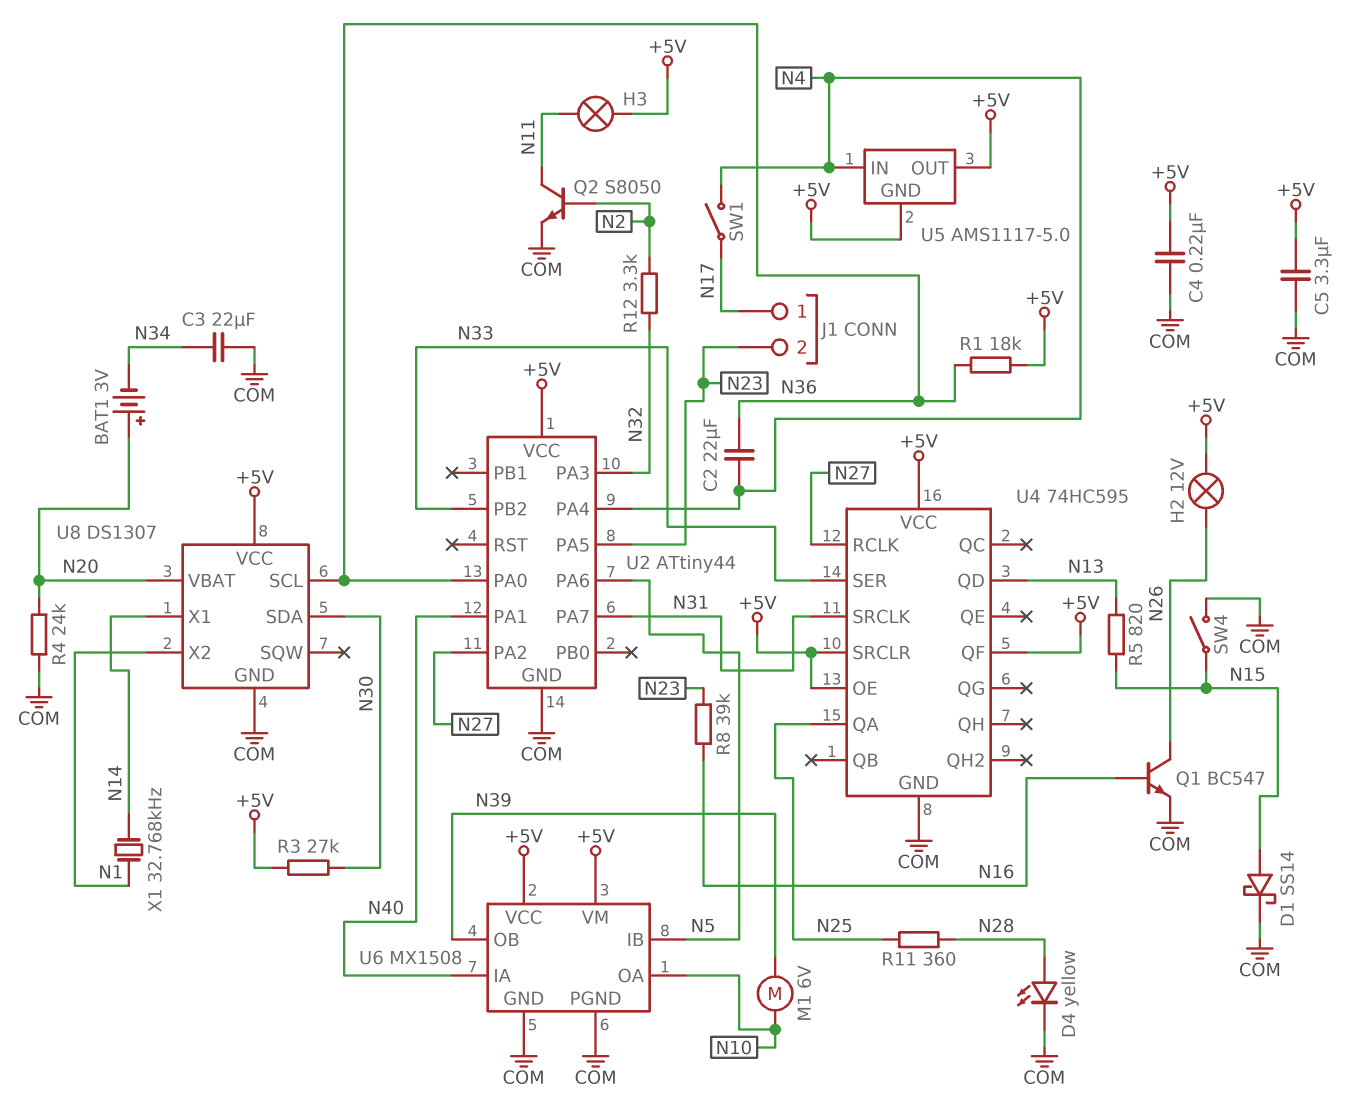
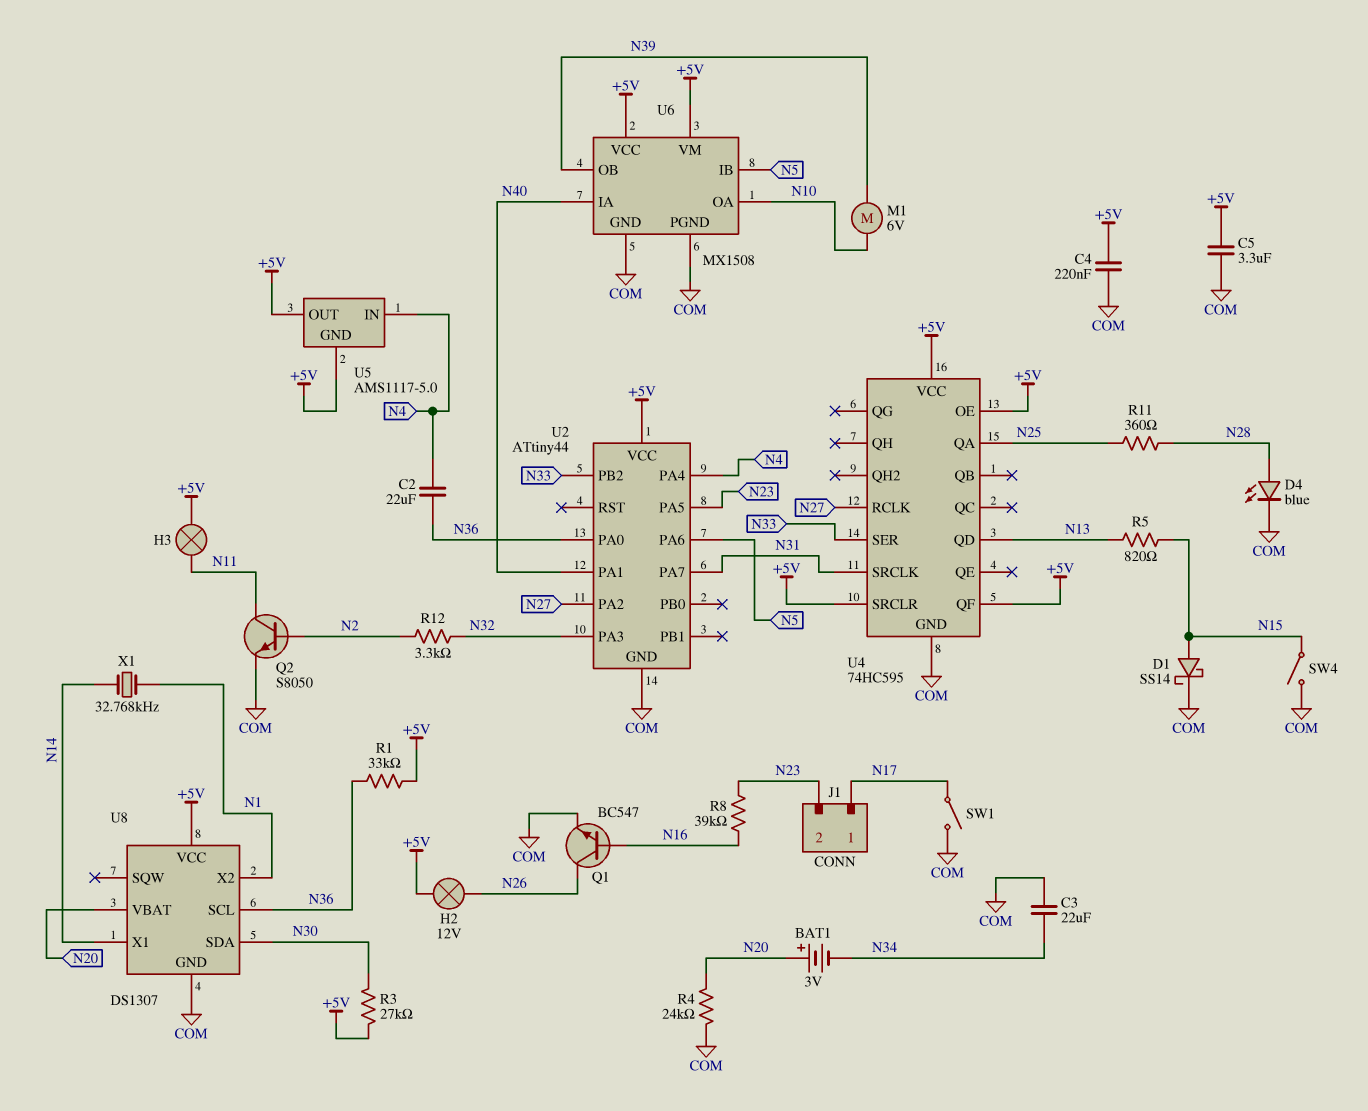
D4: LED yellow (A N28, K COM) -> LED blue (A N28, K COM)
R1: 18k (+5V, N36) -> 33k (+5V, N36)
SW1: switch (N4, N17) -> switch (COM, N17)

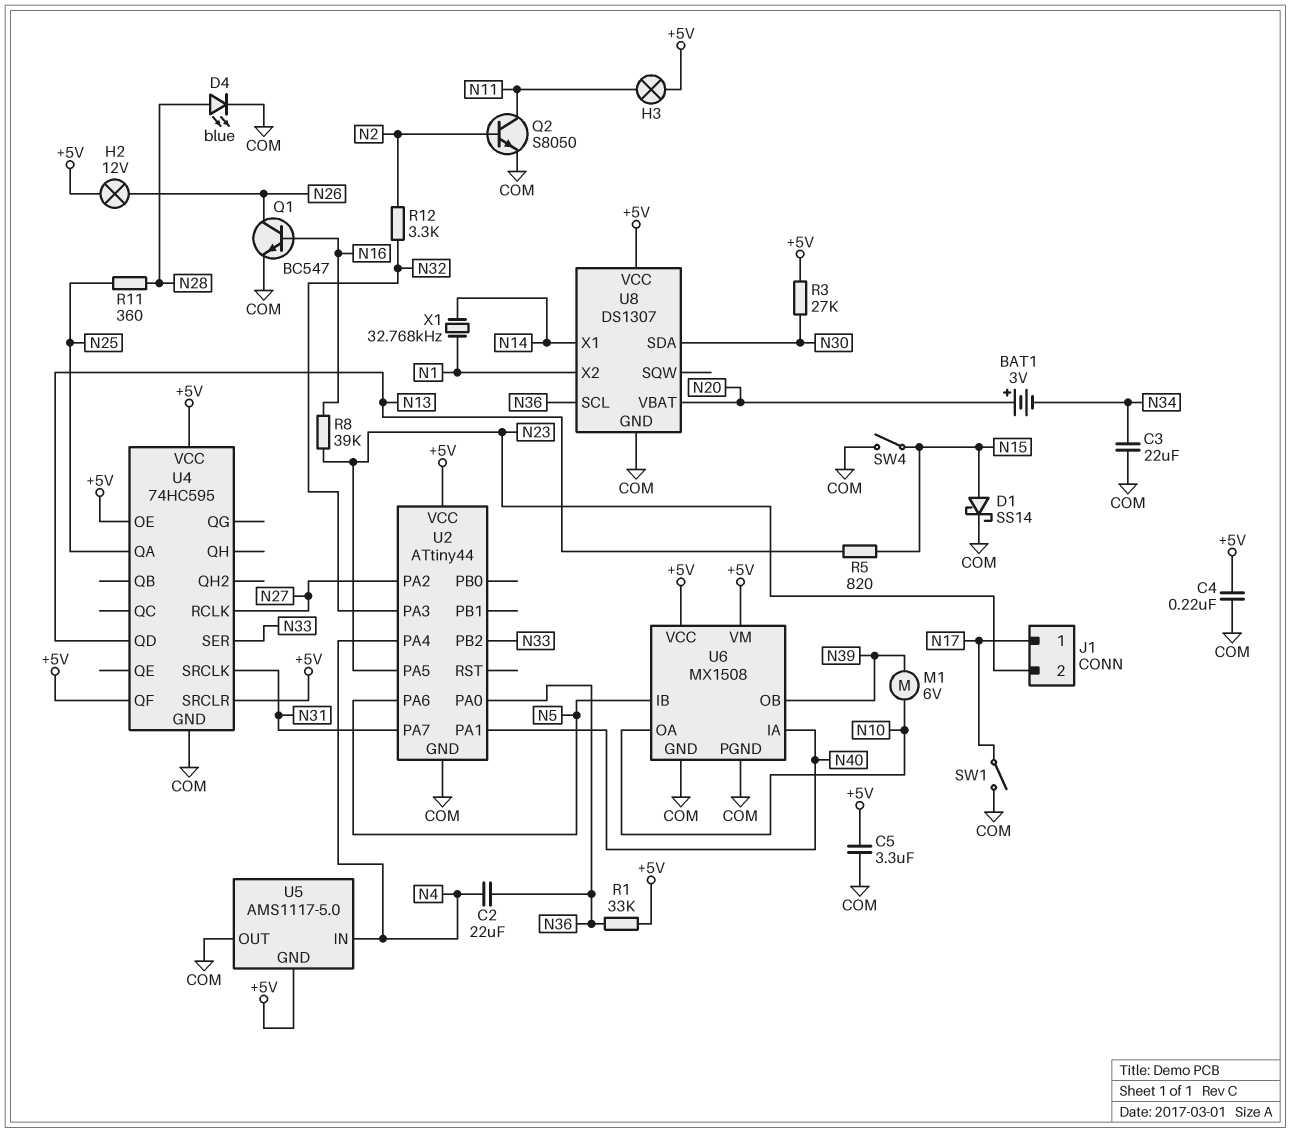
R4: 24k (COM, N20) -> none
U5 pin OUT: +5V -> COM

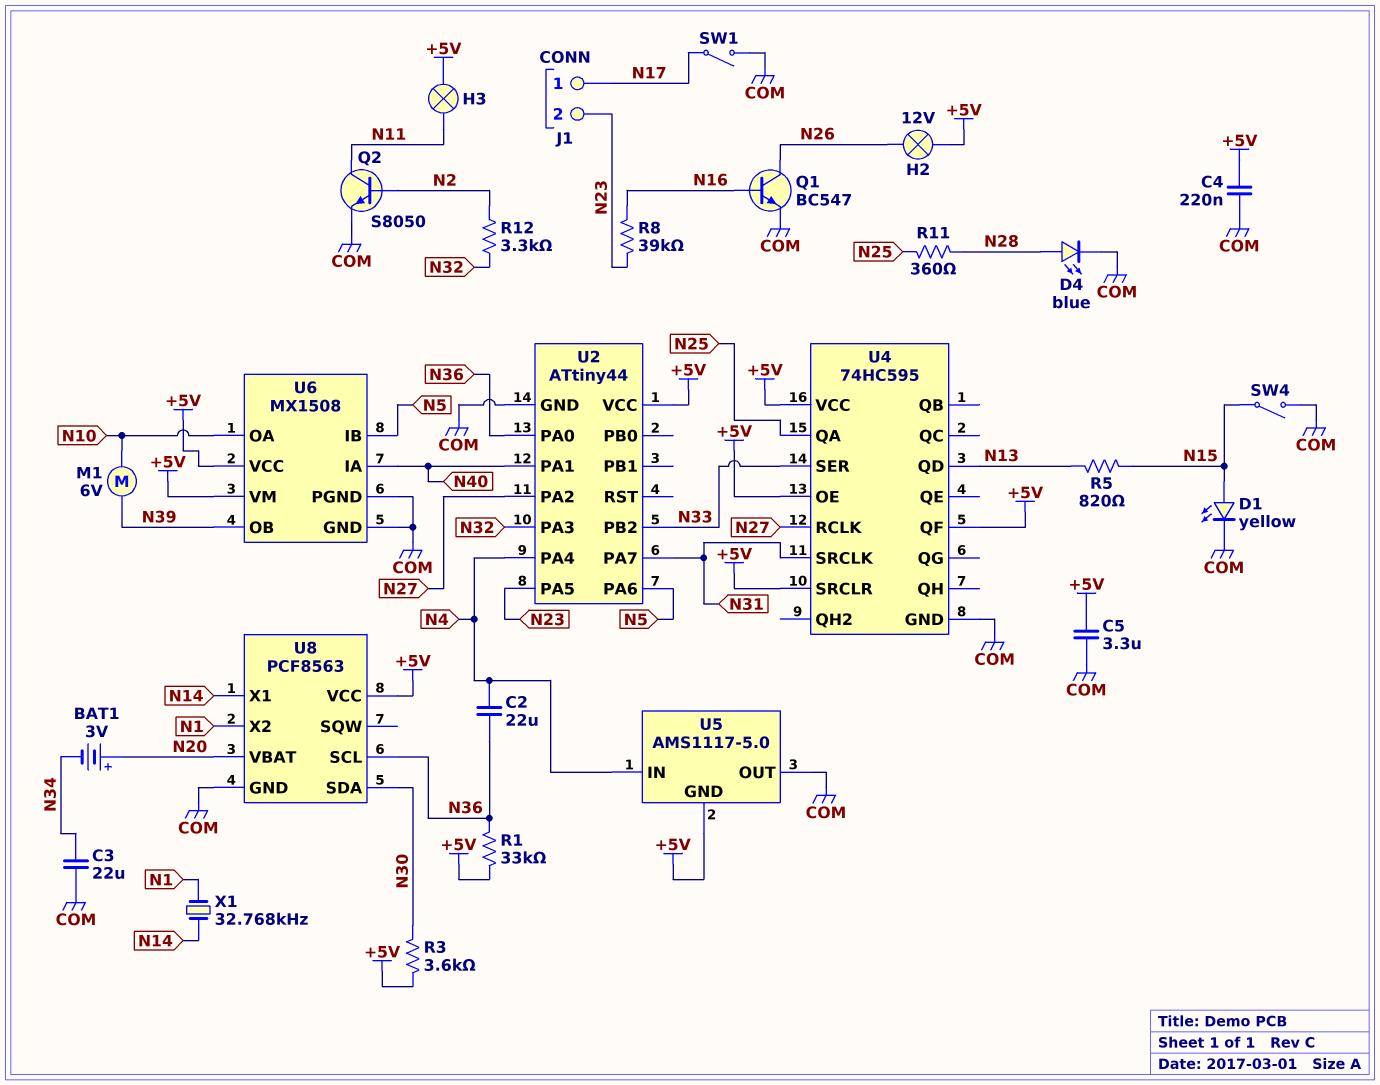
D1: schottky SS14 (A N15, K COM) -> LED yellow (A N15, K COM)
R3: 27k (+5V, N30) -> 3.6k (+5V, N30)
U8: DS1307 -> PCF8563

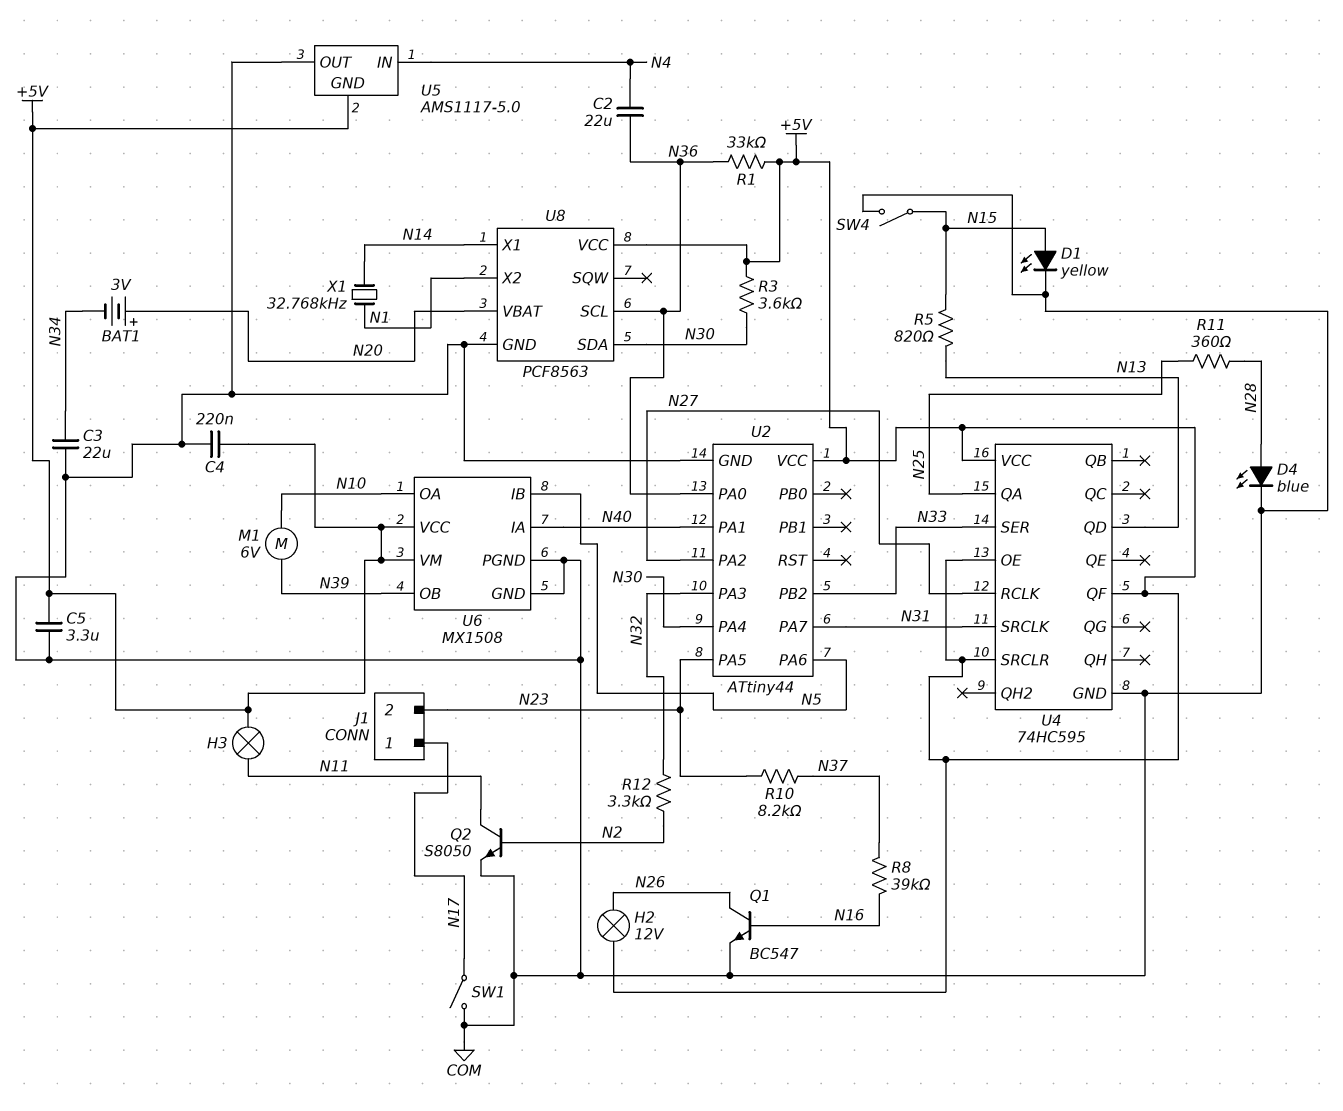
R8: 39k (N16, N23) -> 39k (N16, N37)
R10: none -> 8.2k (N23, N37)
U2 pin PA4: N4 -> N30

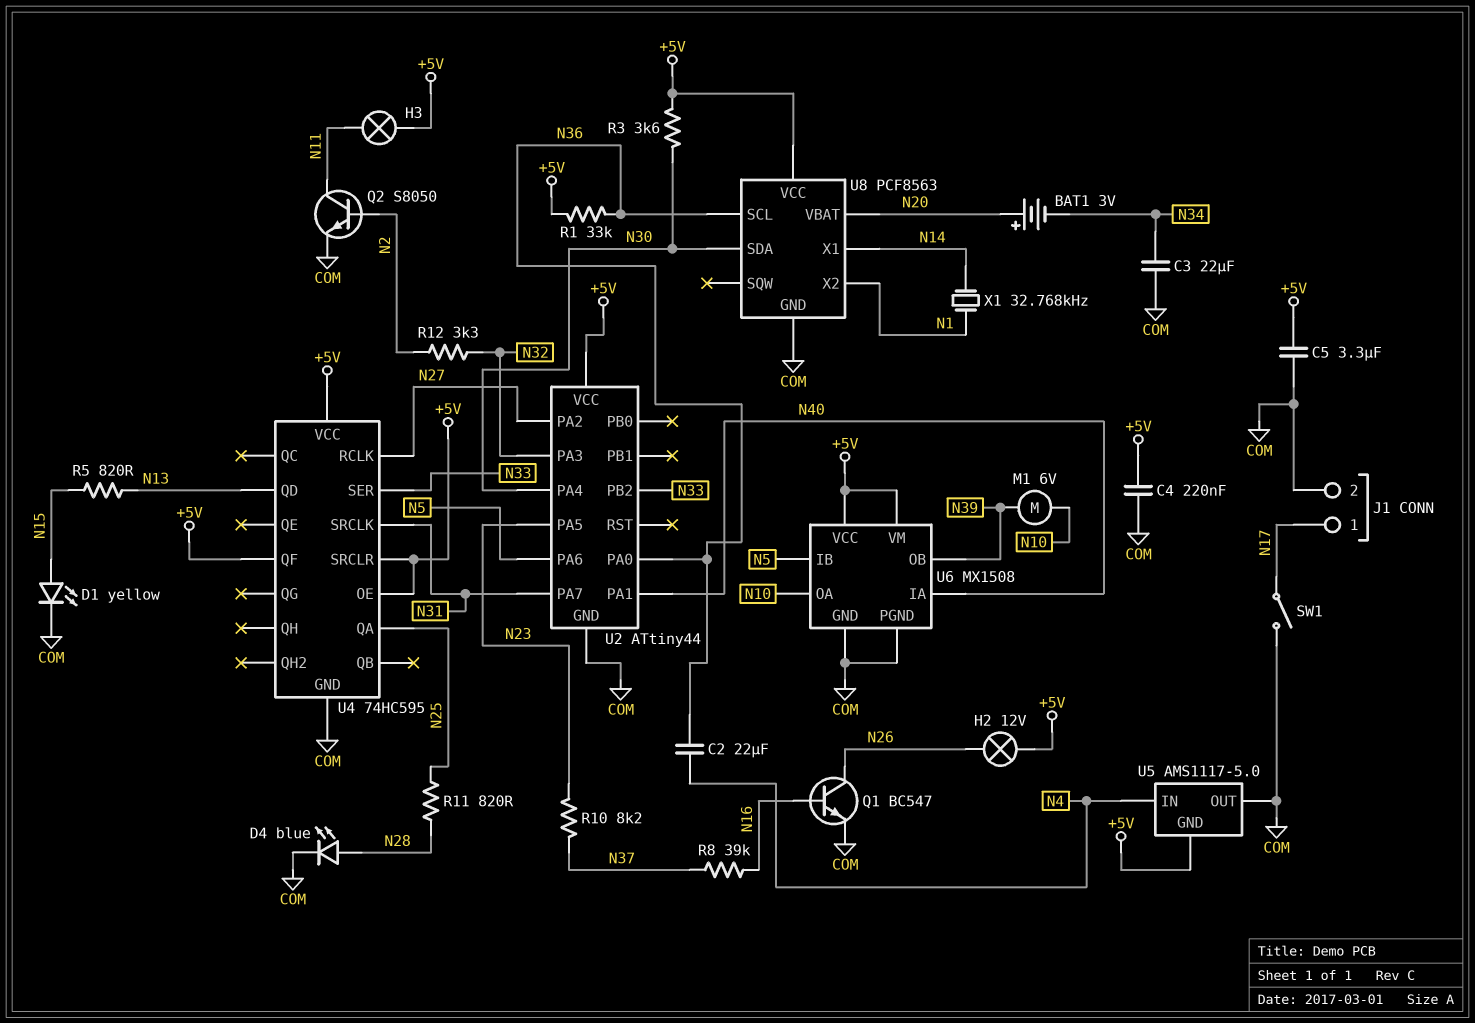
J1 pin 2: N23 -> COM
R11: 360 (N25, N28) -> 820 (N25, N28)
SW4: switch (COM, N15) -> none

